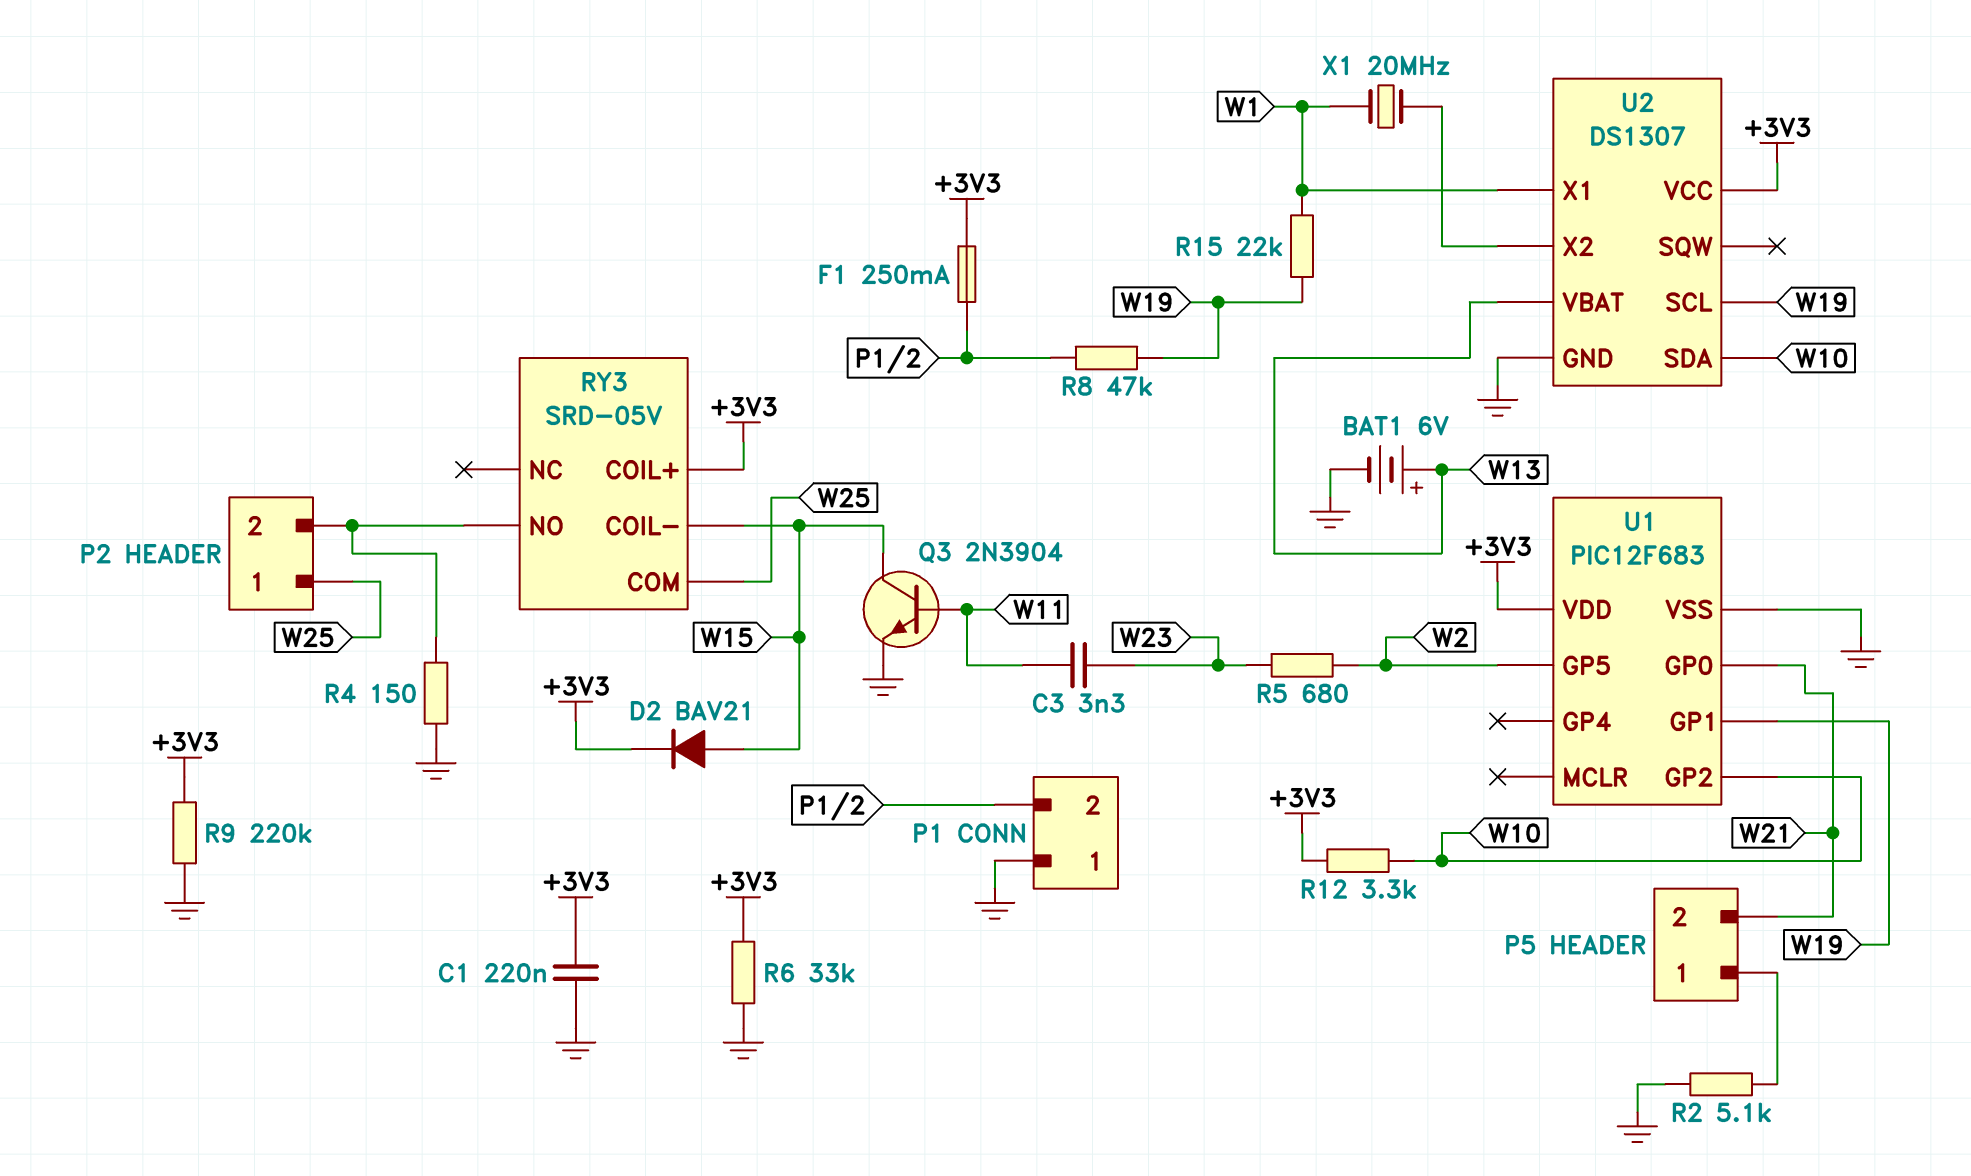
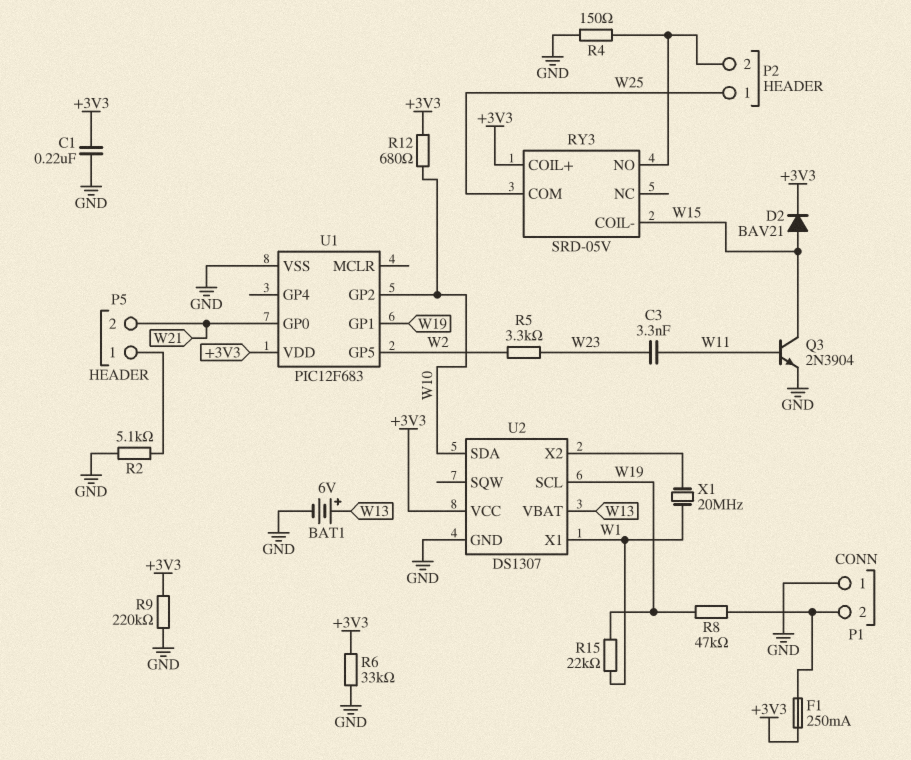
R5: 680 (W2, W23) -> 3.3k (W2, W23)
R12: 3.3k (+3V3, W10) -> 680 (+3V3, W10)

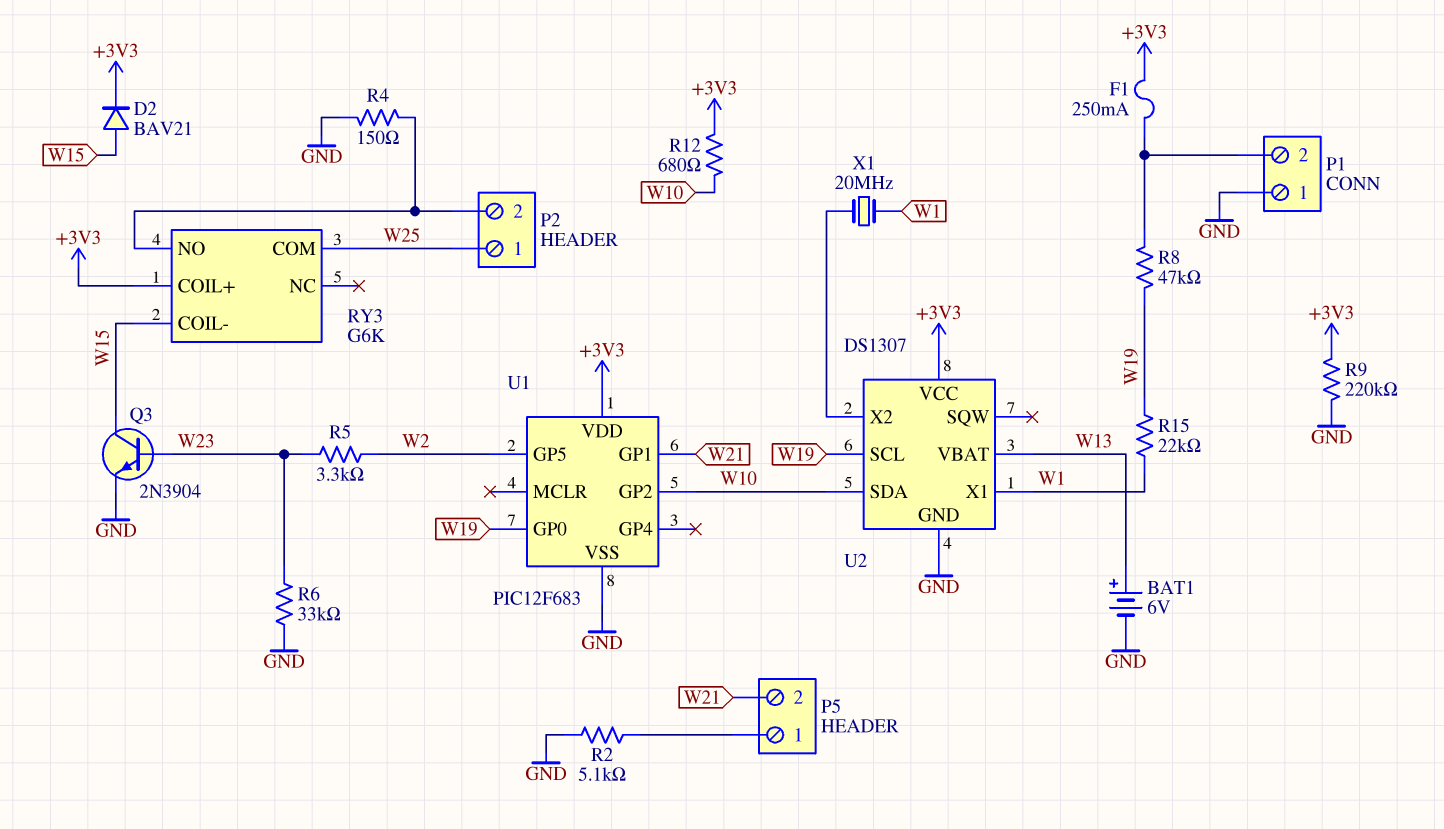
C1: 220nF (+3V3, GND) -> none
C3: 3.3nF (W11, W23) -> none
Q3: NPN 2N3904 (B W11, C W15, E GND) -> NPN 2N3904 (B W23, C W15, E GND)
R6: 33k (+3V3, GND) -> 33k (GND, W23)
RY3: SRD-05V -> G6K
U1 pin GP0: W21 -> W19
U1 pin GP1: W19 -> W21

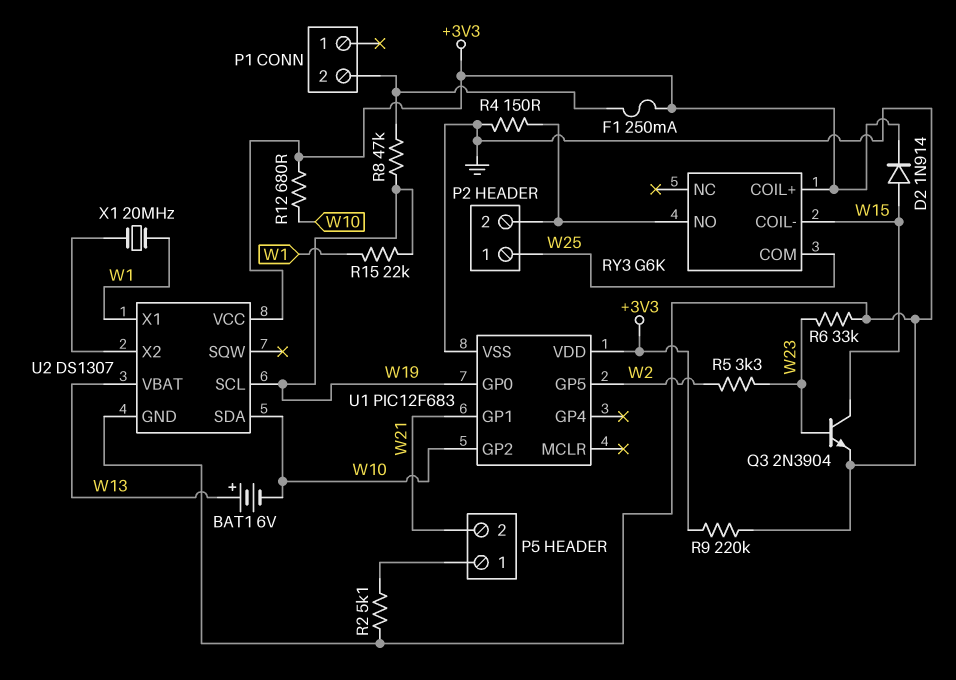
BAT1: 6V (plus W13, minus GND) -> 6V (plus W13, minus W10)
D2: diode BAV21 (A W15, K +3V3) -> diode 1N914 (A W15, K +3V3)
P1 pin 1: GND -> none

